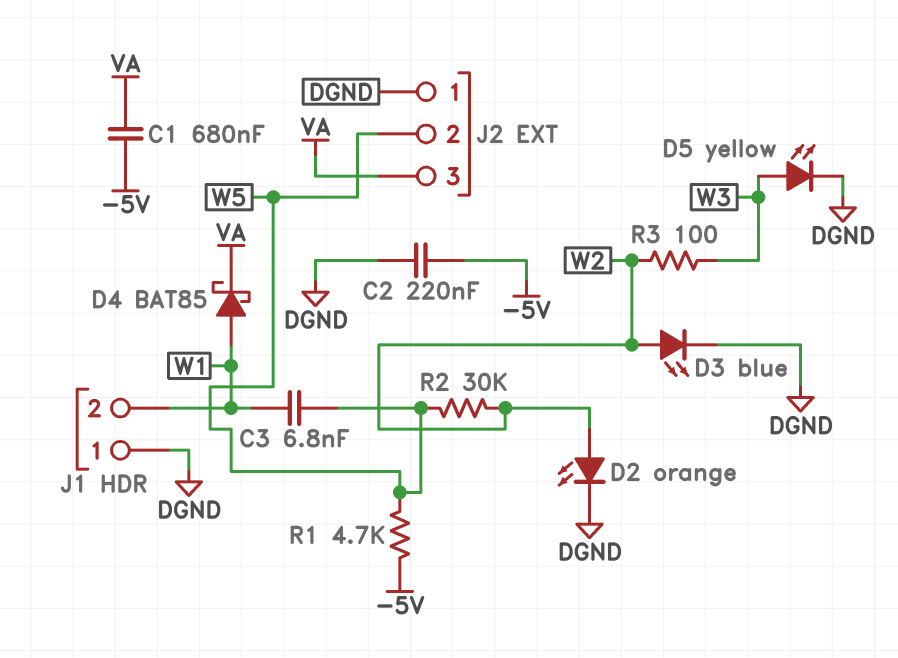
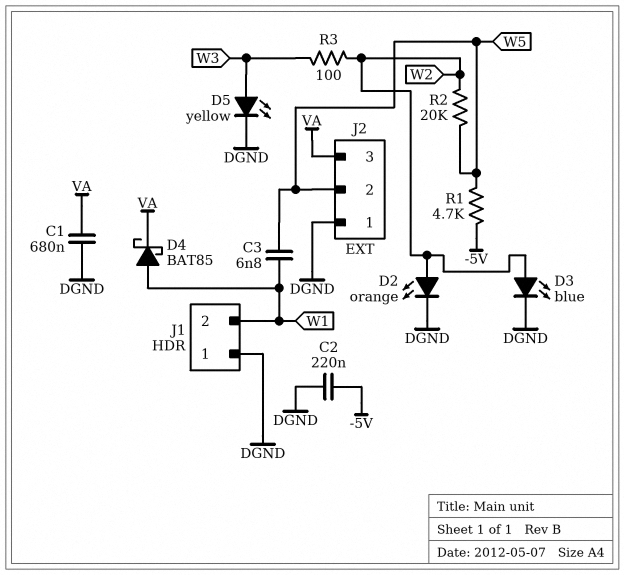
C1: 680nF (-5V, VA) -> 680nF (DGND, VA)
R2: 30k (W2, W5) -> 20k (W2, W5)

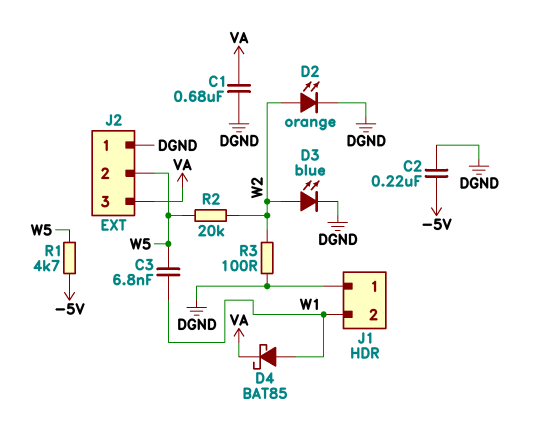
D5: LED yellow (A W3, K DGND) -> none
R3: 100 (W2, W3) -> 100 (DGND, W2)

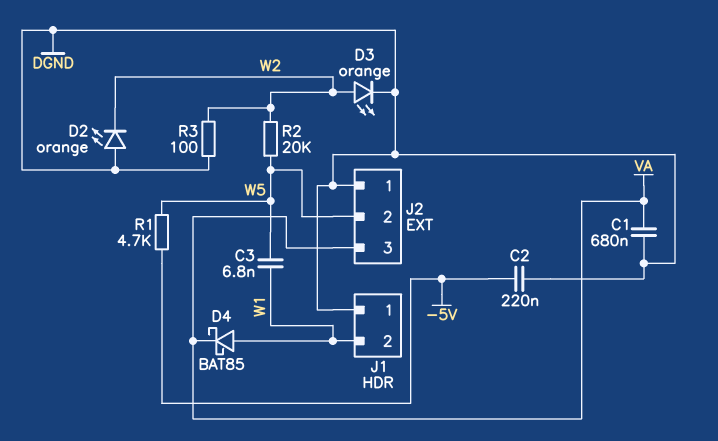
D2: LED orange (A W2, K DGND) -> LED orange (A DGND, K W2)
D3: LED blue (A W2, K DGND) -> LED orange (A W2, K DGND)

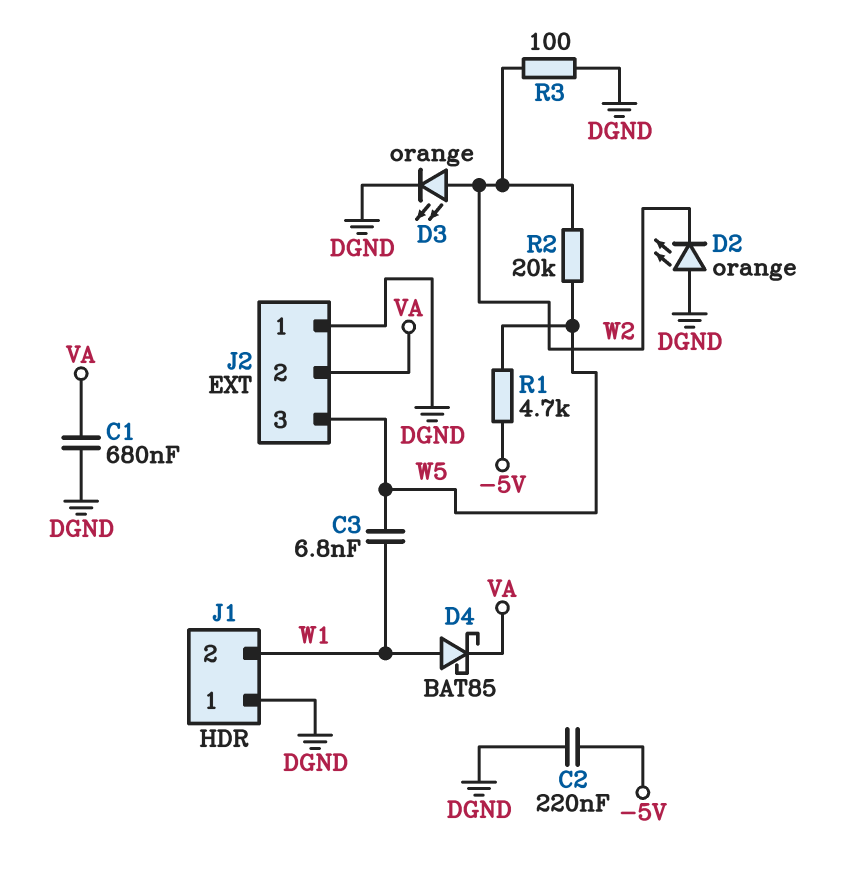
J2 pin 2: W5 -> VA
J2 pin 3: VA -> W5

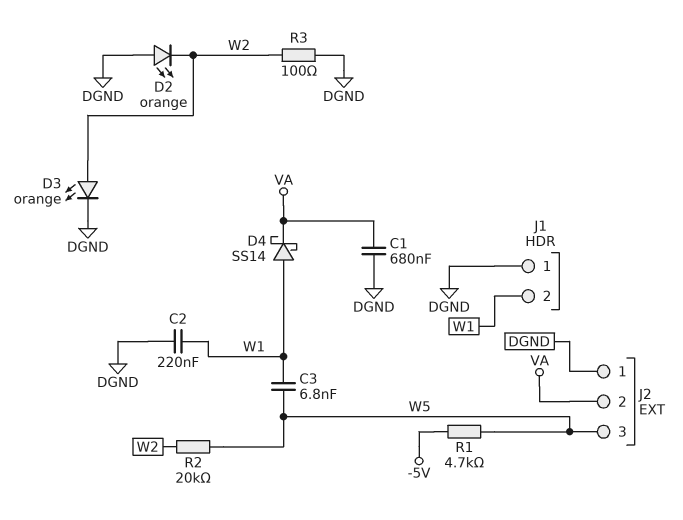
C2: 220nF (-5V, DGND) -> 220nF (DGND, W1)
D4: schottky BAT85 (A W1, K VA) -> schottky SS14 (A W1, K VA)

